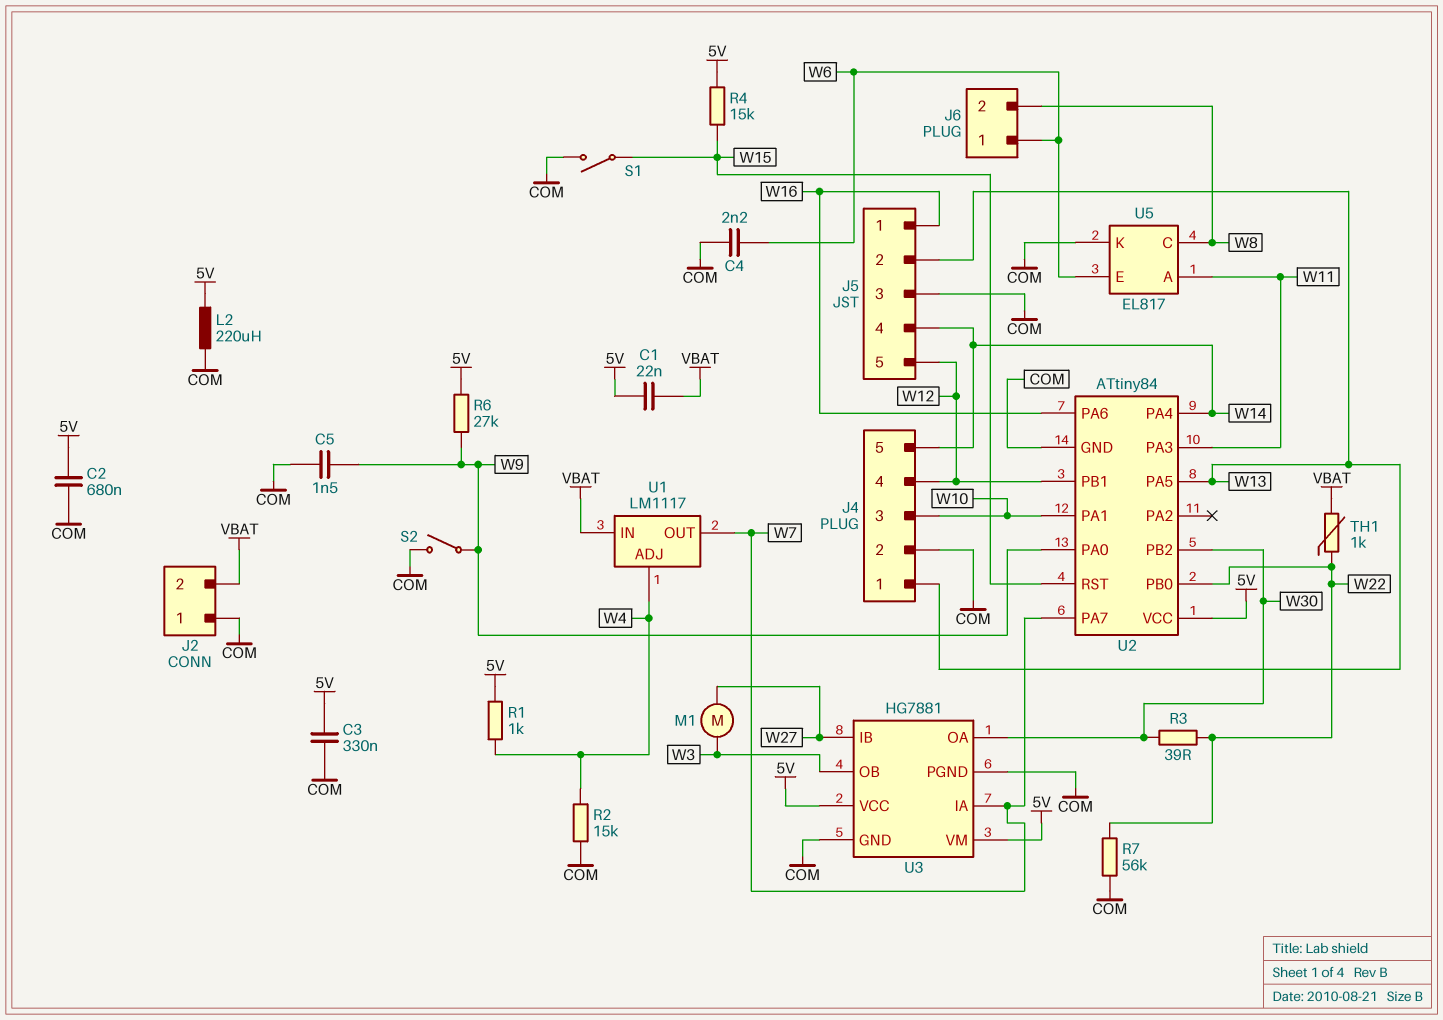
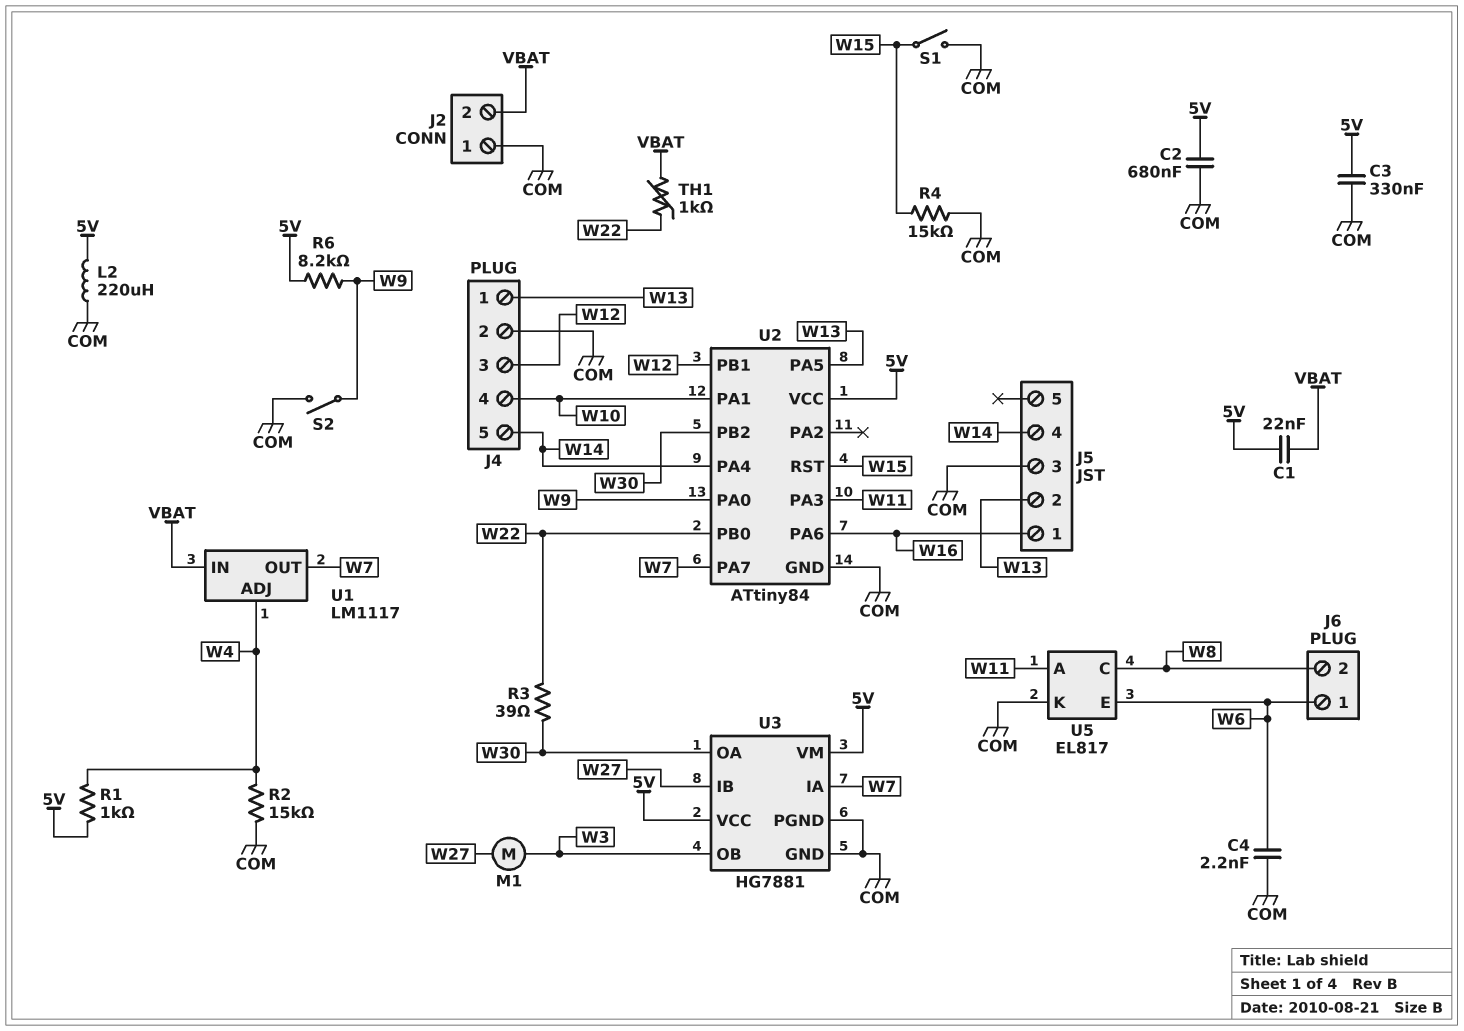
C5: 1.5nF (COM, W9) -> none
J4 pin 3: W10 -> W12
J4 pin 4: W12 -> W10
J5 pin 5: W12 -> none
R4: 15k (5V, W15) -> 15k (COM, W15)
R6: 27k (5V, W9) -> 8.2k (5V, W9)
R7: 56k (COM, W22) -> none

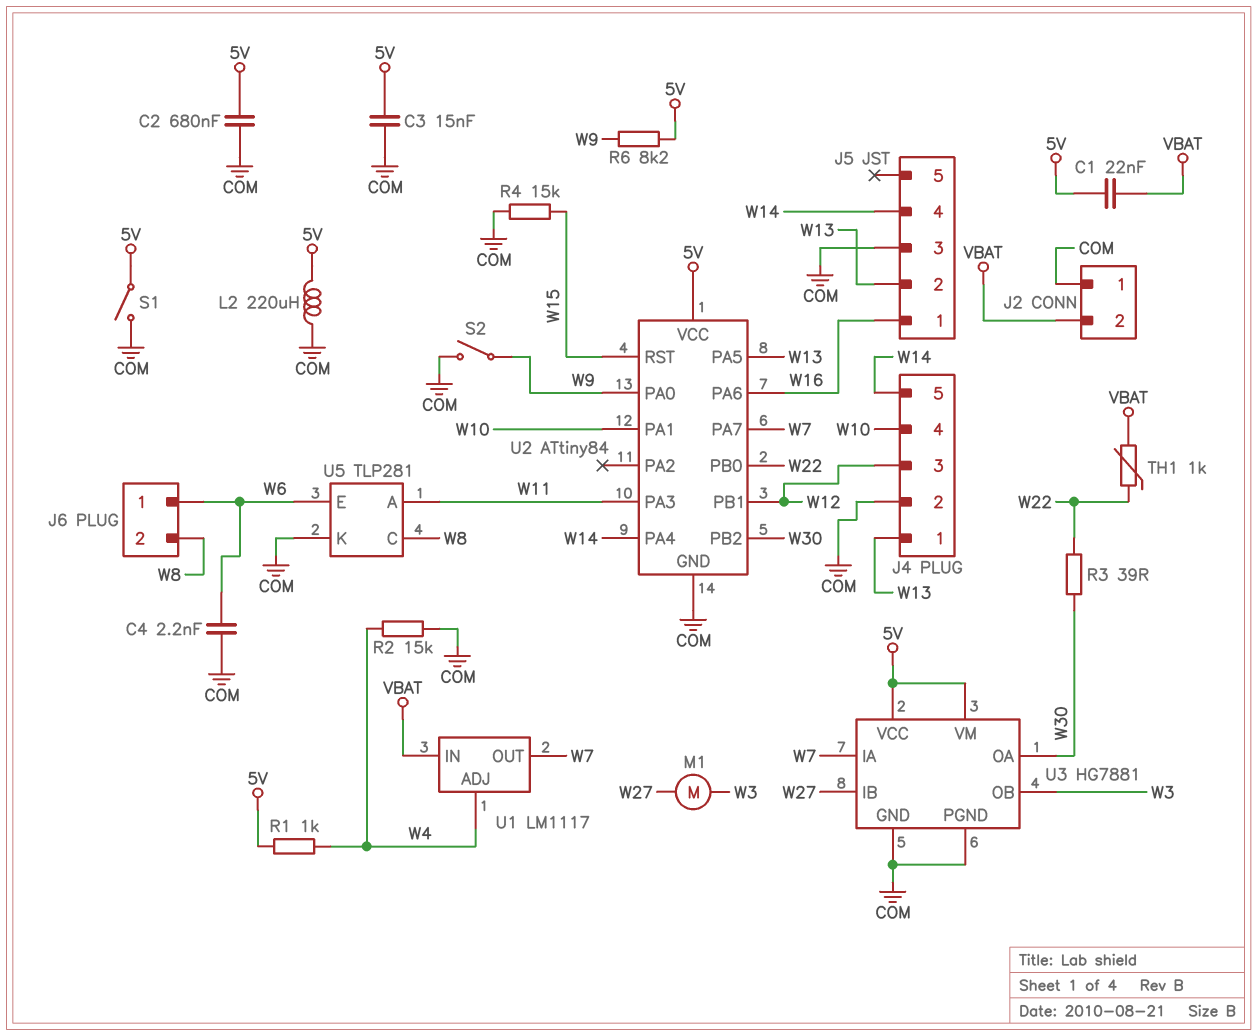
C3: 330nF (5V, COM) -> 15nF (5V, COM)
S1: switch (COM, W15) -> switch (5V, COM)
U5: EL817 -> TLP281

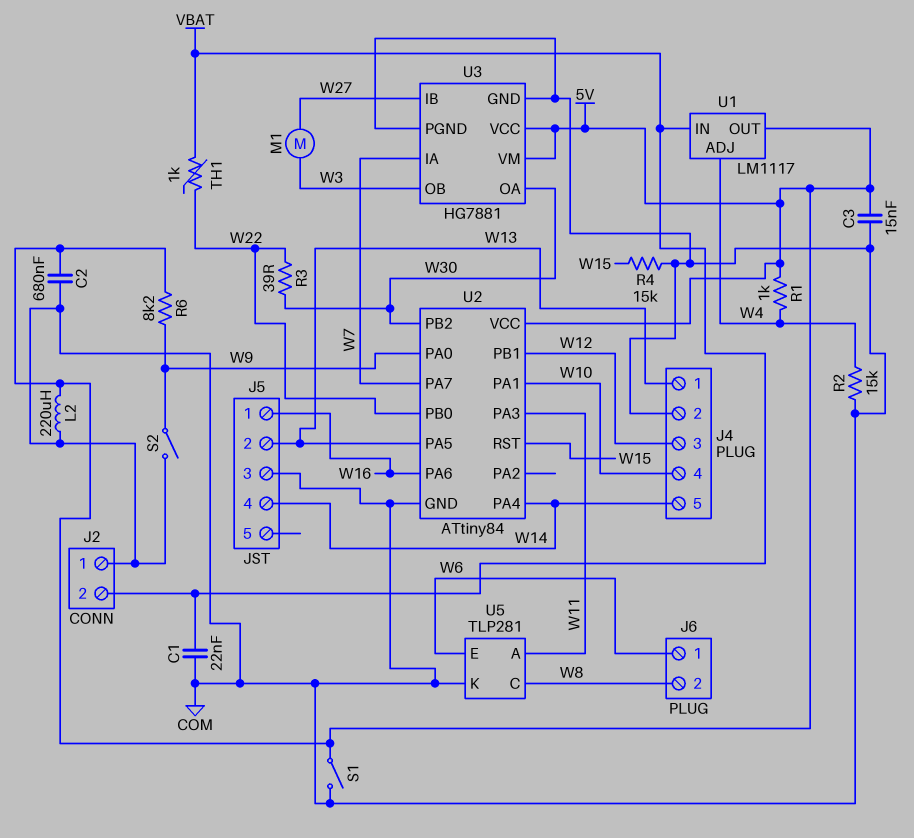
C1: 22nF (5V, VBAT) -> 22nF (COM, VBAT)
C4: 2.2nF (COM, W6) -> none
U1 pin OUT: W7 -> 5V

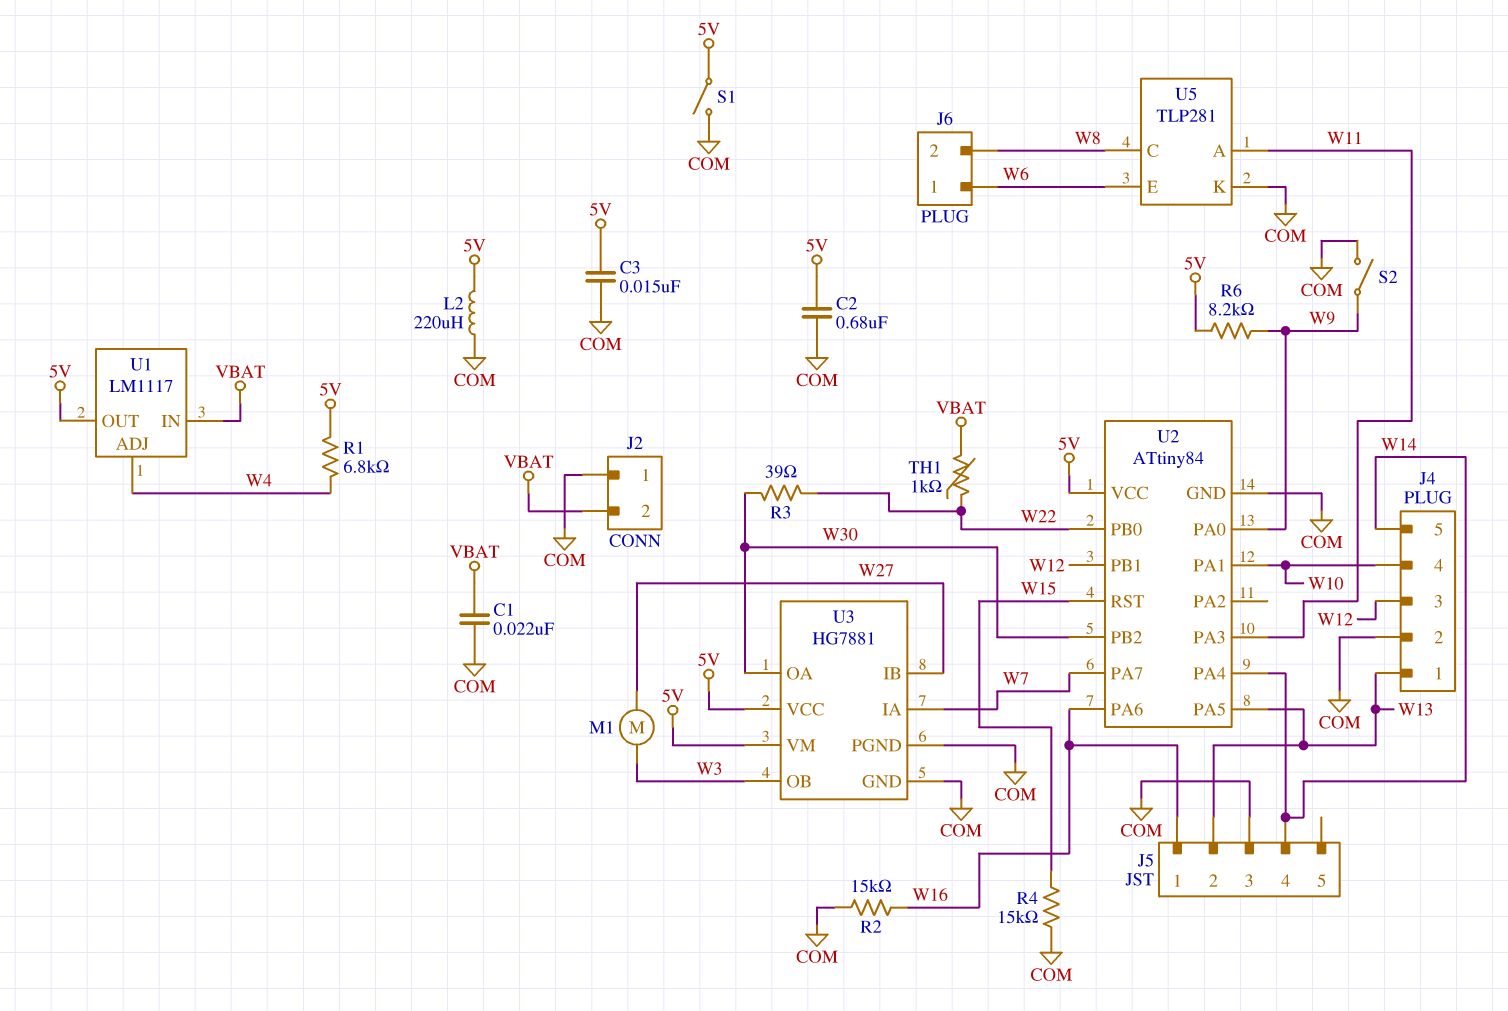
R1: 1k (5V, W4) -> 6.8k (5V, W4)
R2: 15k (COM, W4) -> 15k (COM, W16)

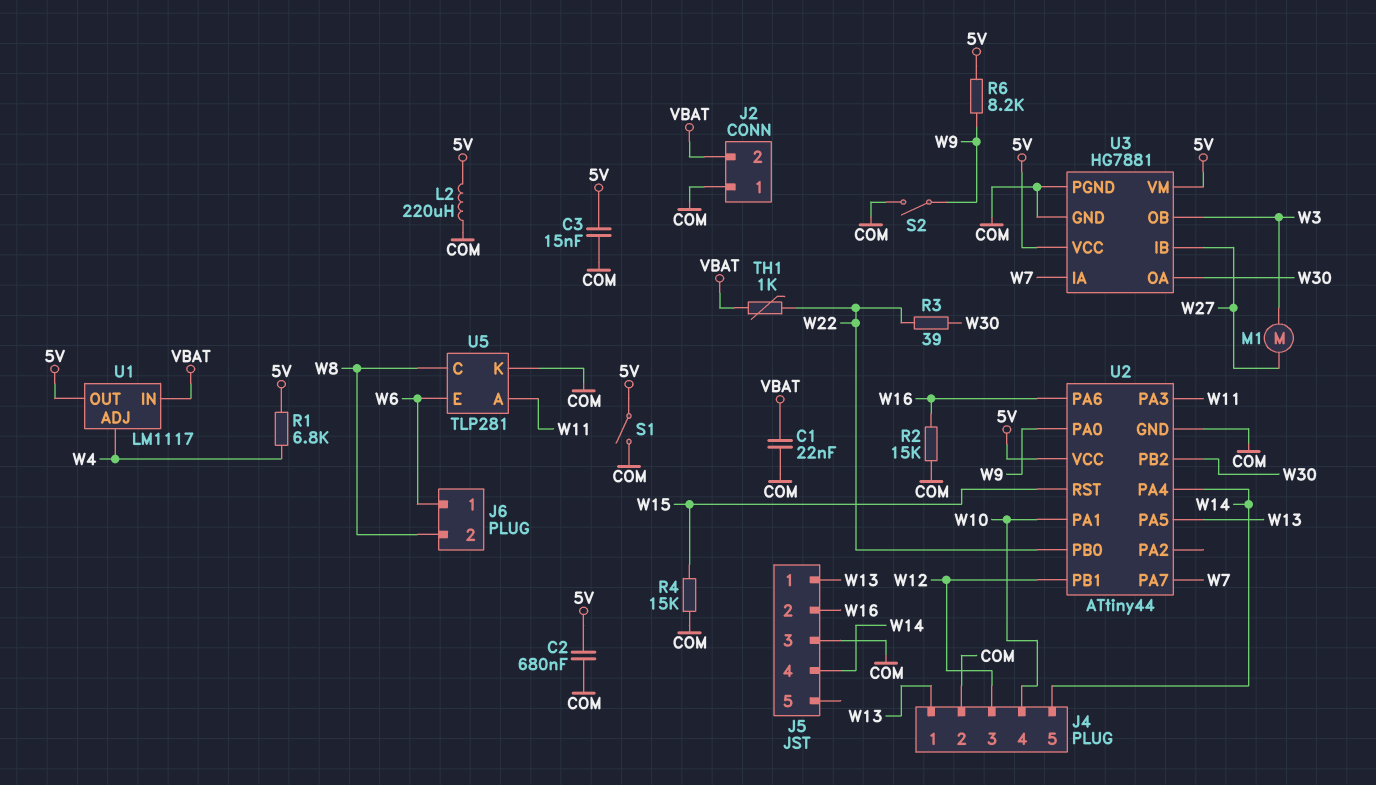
J5 pin 1: W16 -> W13
J5 pin 2: W13 -> W16
U2: ATtiny84 -> ATtiny44

